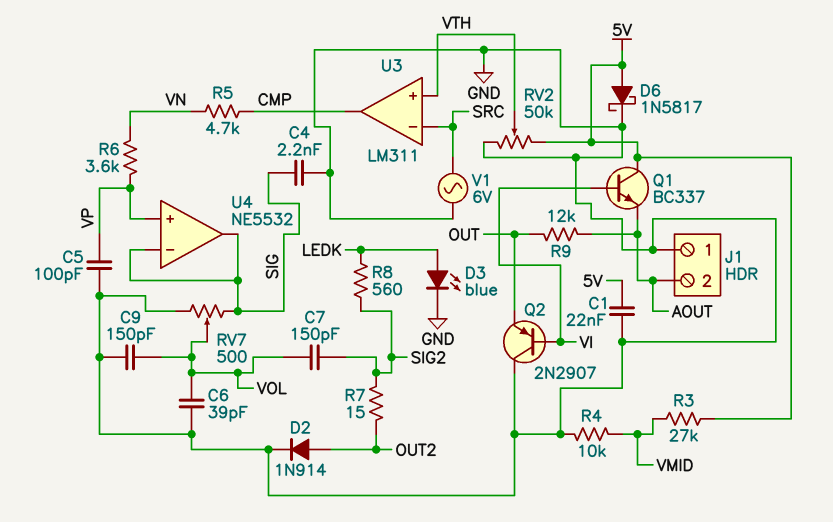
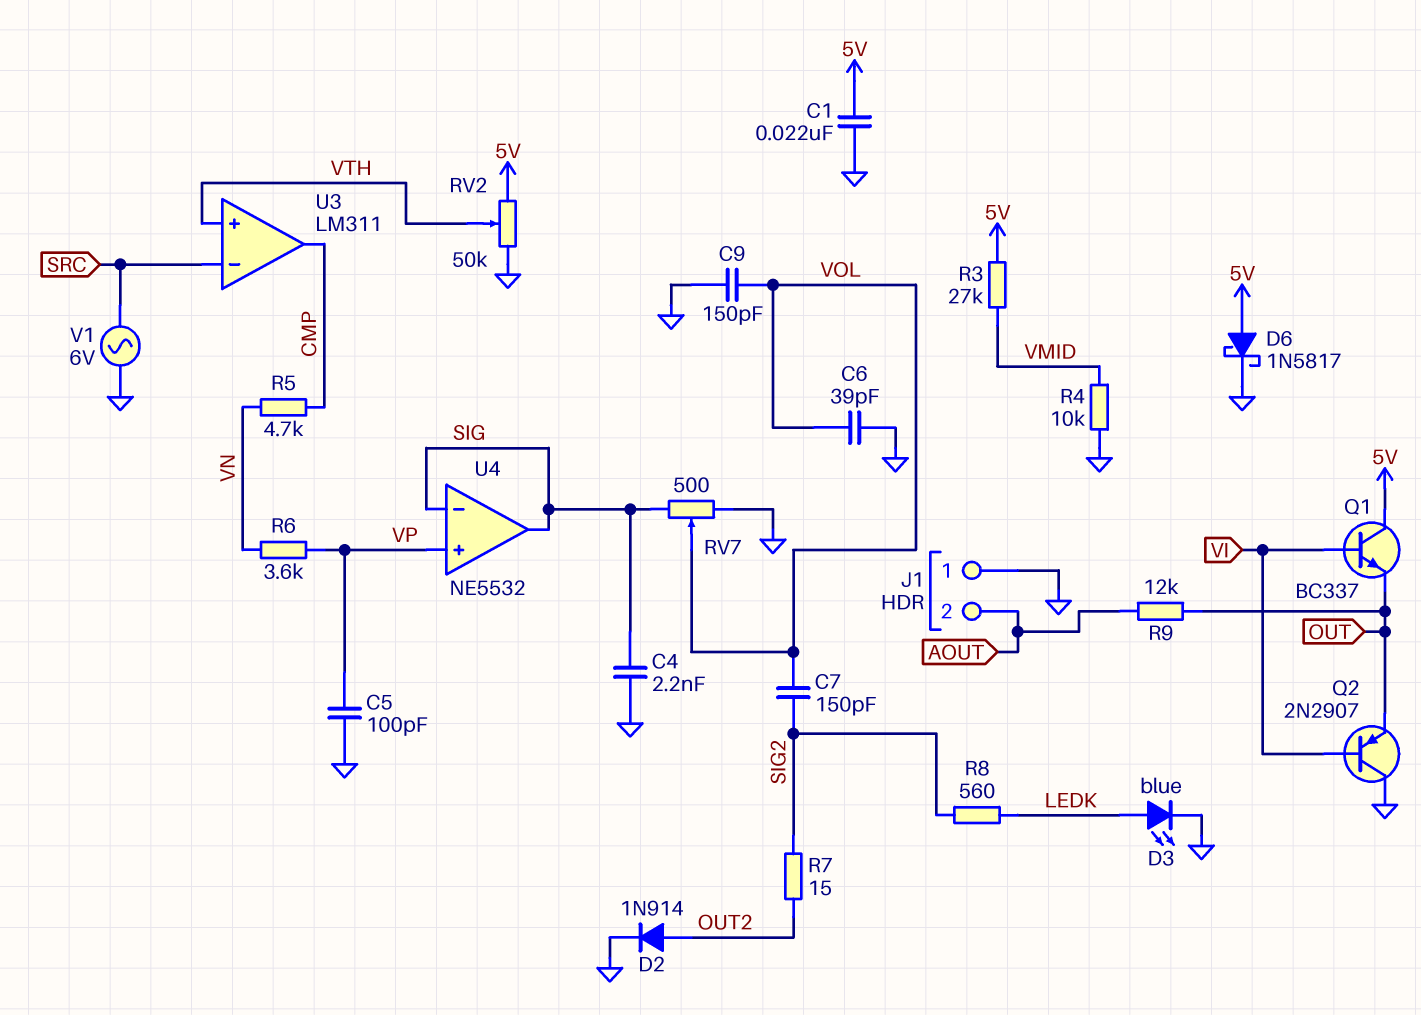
Q1: NPN BC337 (B VI, C 5V, E AOUT) -> NPN BC337 (B VI, C 5V, E OUT)

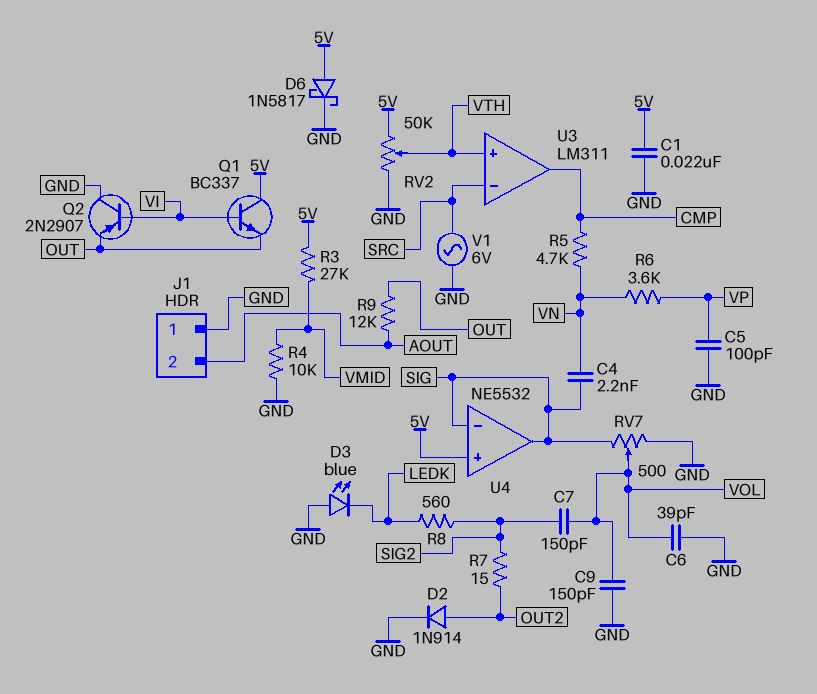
C4: 2.2nF (GND, SIG) -> 2.2nF (SIG, VN)
D3: LED blue (A LEDK, K GND) -> LED blue (A GND, K LEDK)
U4 pin in+: VP -> 5V

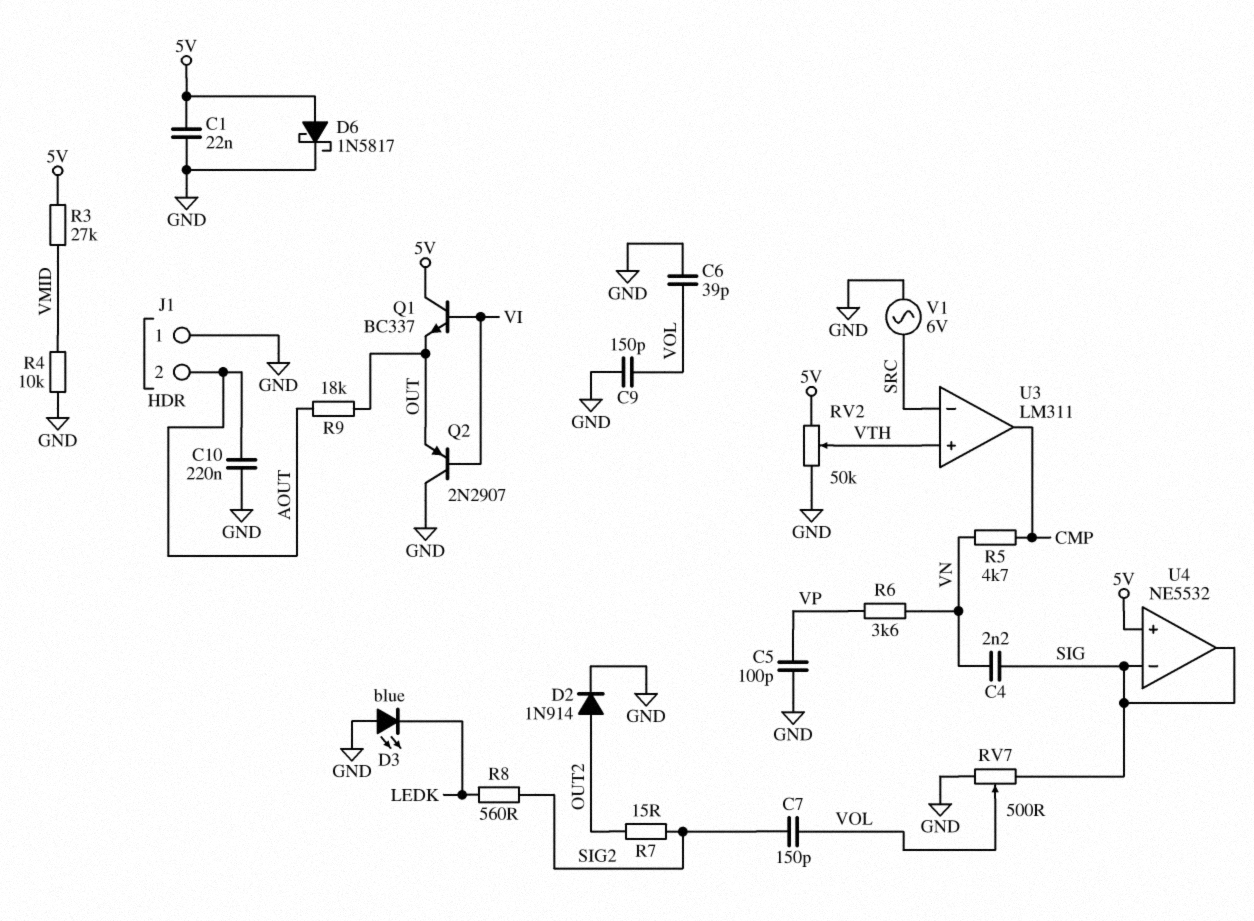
C10: none -> 220nF (AOUT, GND)
R9: 12k (AOUT, OUT) -> 18k (AOUT, OUT)

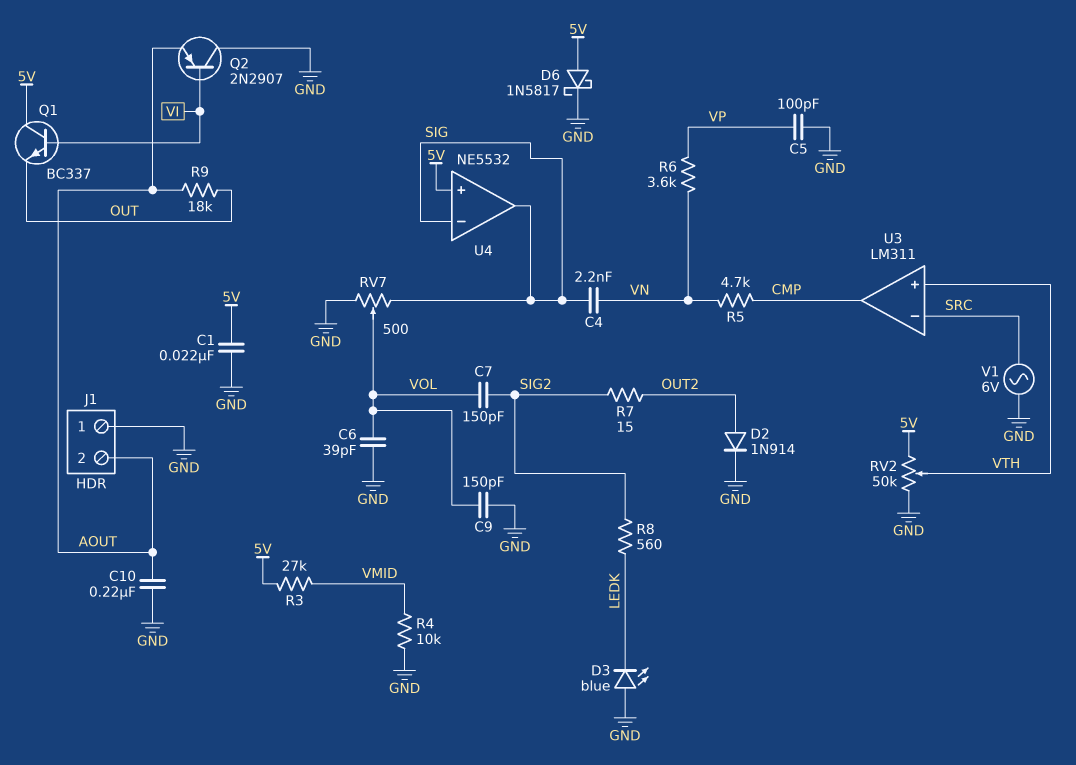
Q2: PNP 2N2907 (B VI, C GND, E OUT) -> PNP 2N2907 (B VI, C GND, E AOUT)

